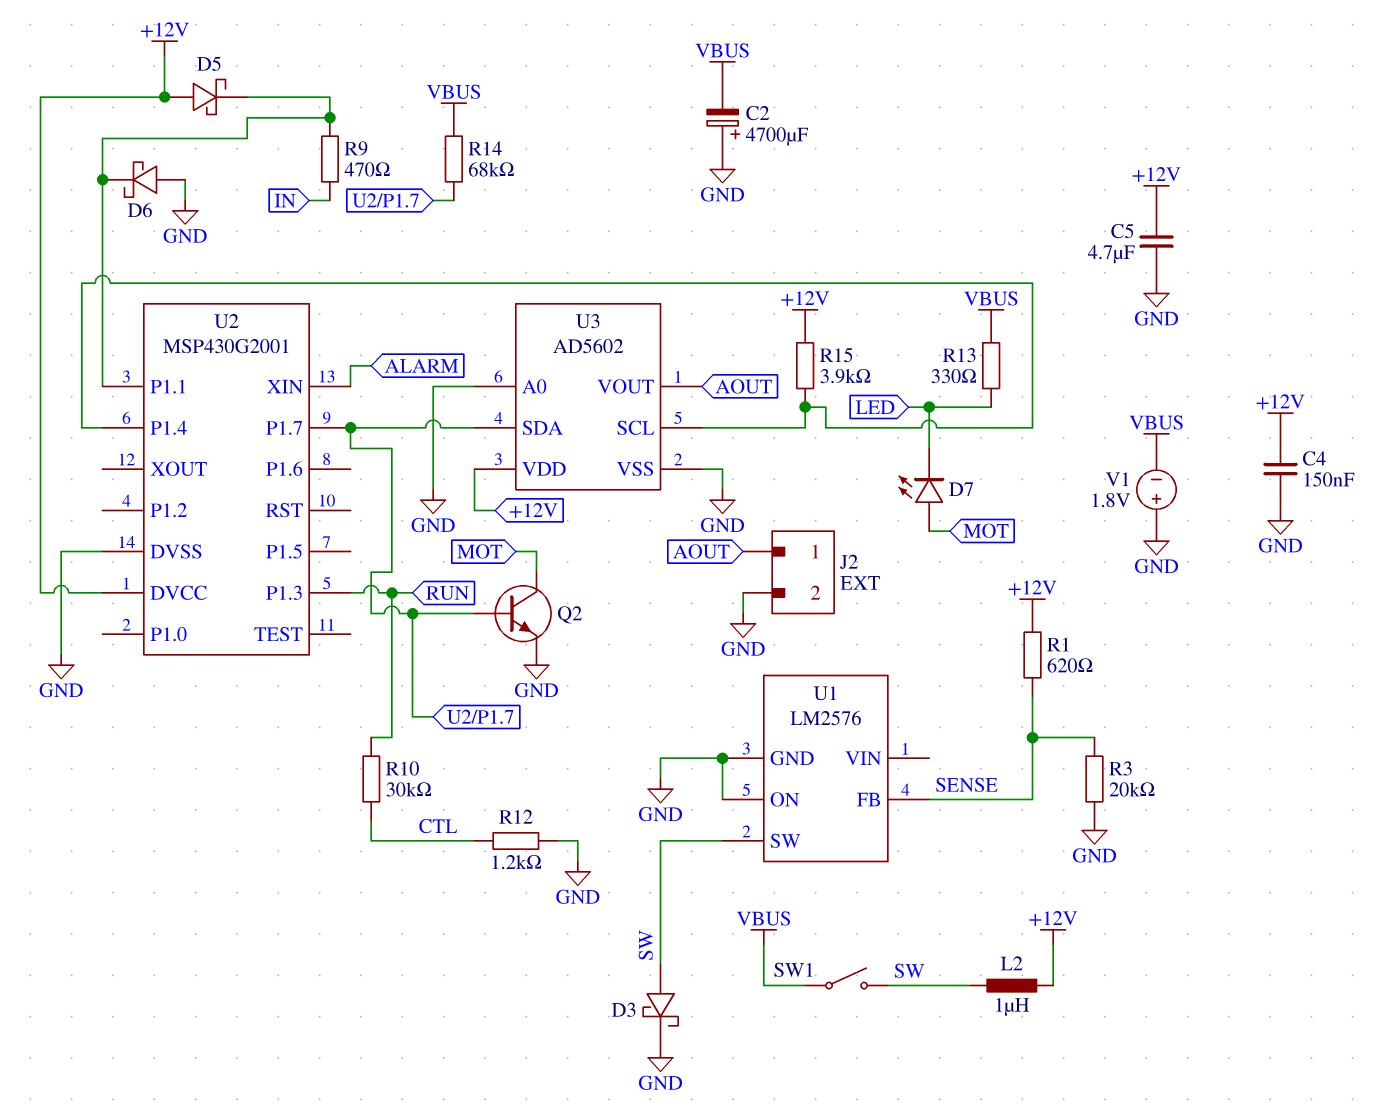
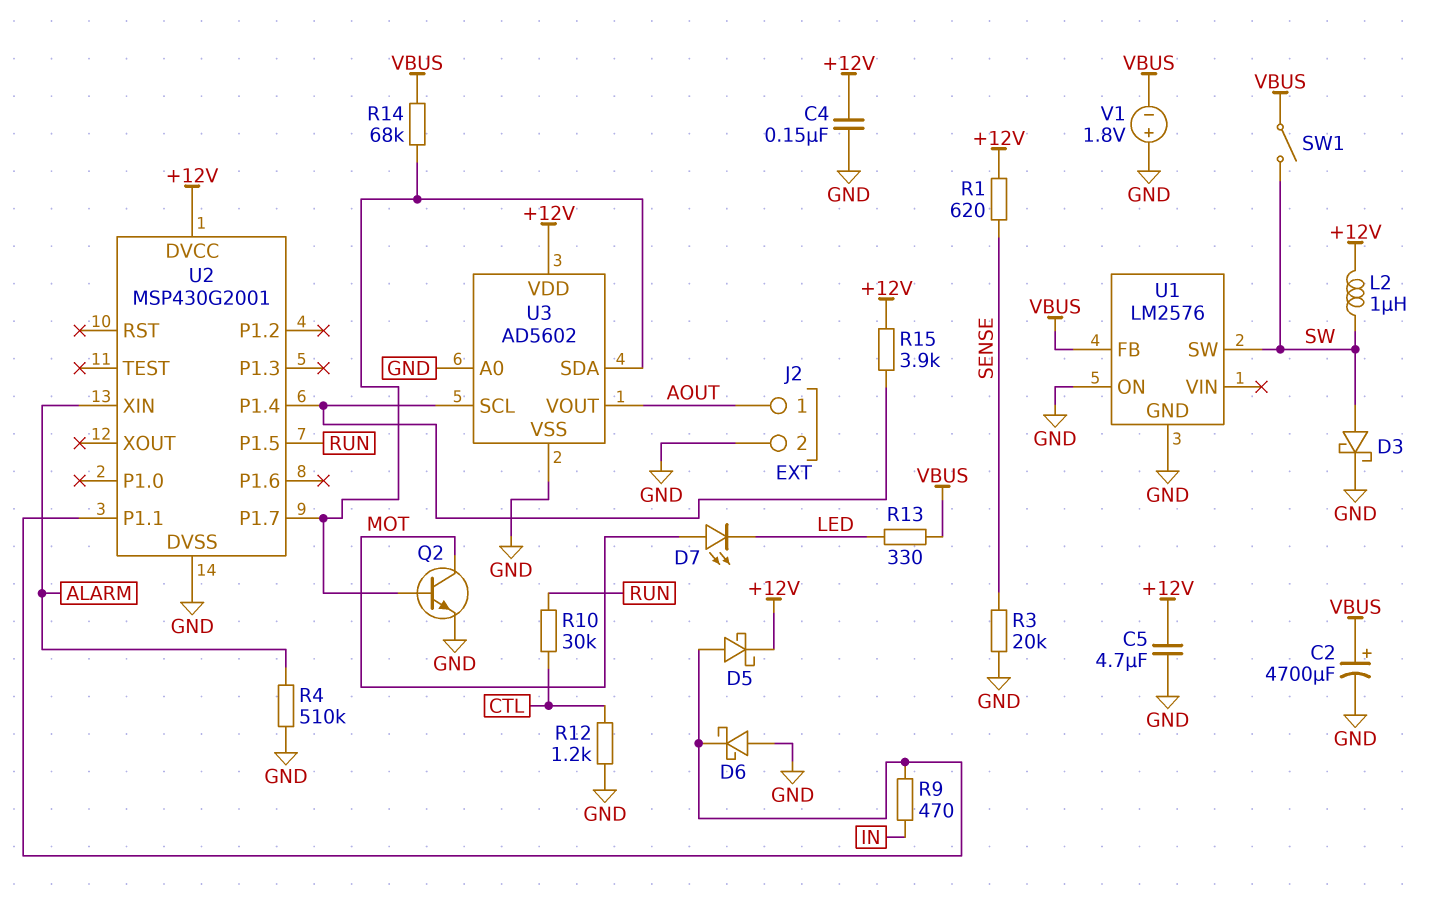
C2: 4700uF (plus GND, minus VBUS) -> 4700uF (plus VBUS, minus GND)
D5: schottky (A +12V, K U2/P1.1) -> schottky (A U2/P1.1, K +12V)
R4: none -> 510k (ALARM, GND)
U1 pin FB: SENSE -> VBUS
U2 pin P1.3: RUN -> none
U2 pin P1.5: none -> RUN

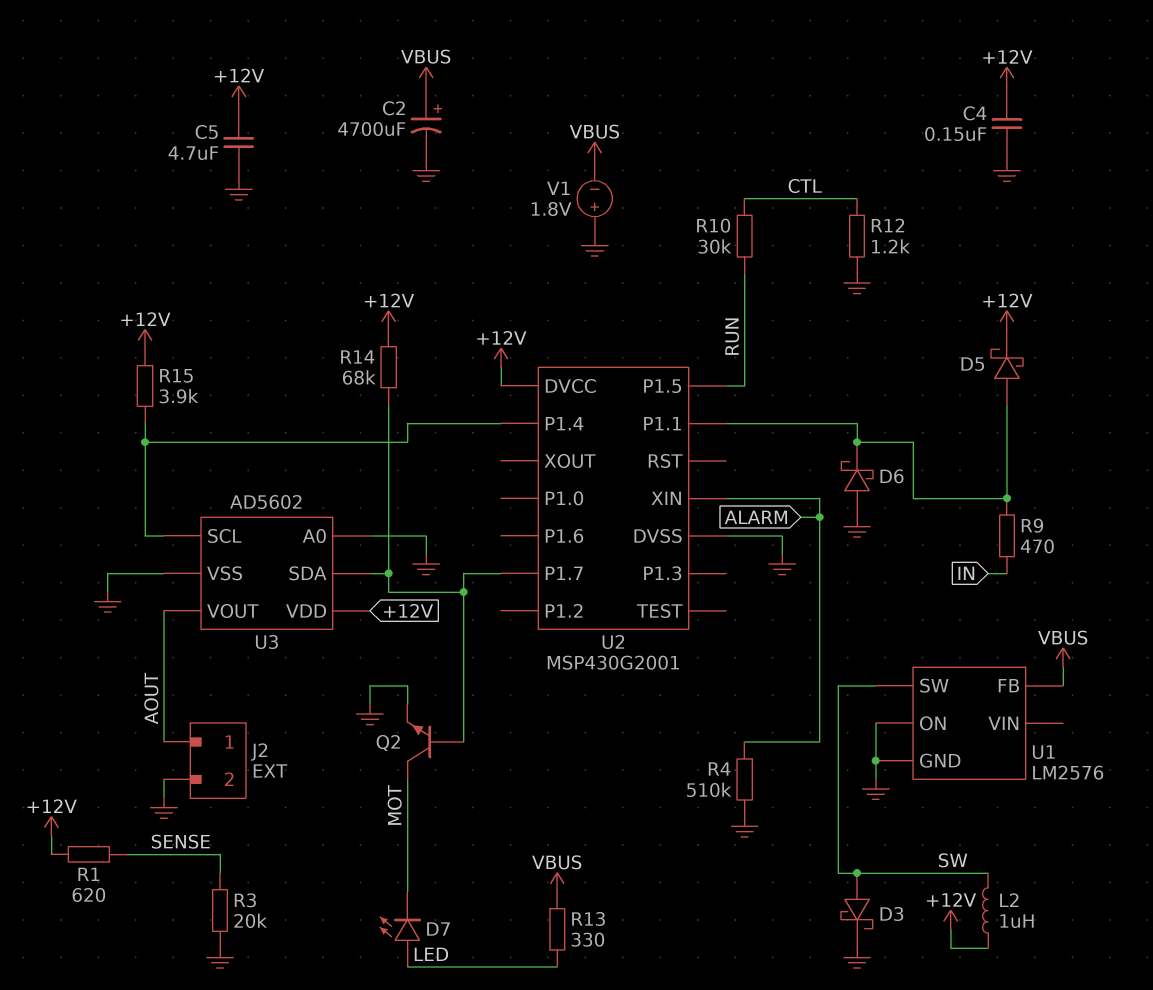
D7: LED (A MOT, K LED) -> LED (A LED, K MOT)
R14: 68k (U2/P1.7, VBUS) -> 68k (+12V, U2/P1.7)
SW1: switch (SW, VBUS) -> none

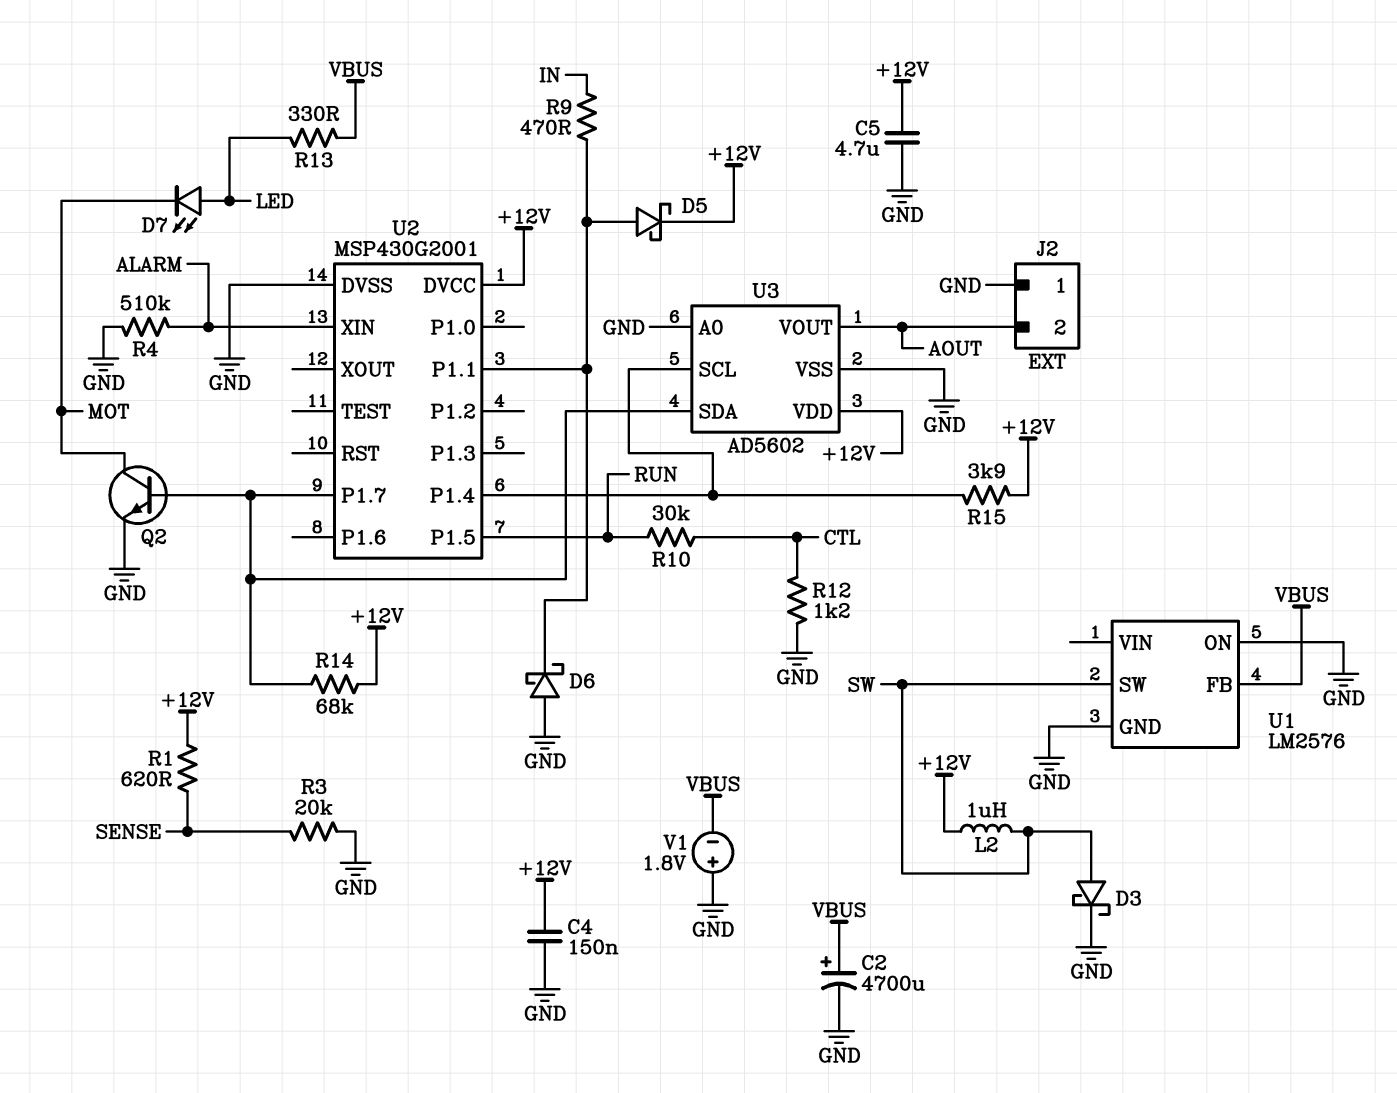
J2 pin 1: AOUT -> GND
J2 pin 2: GND -> AOUT

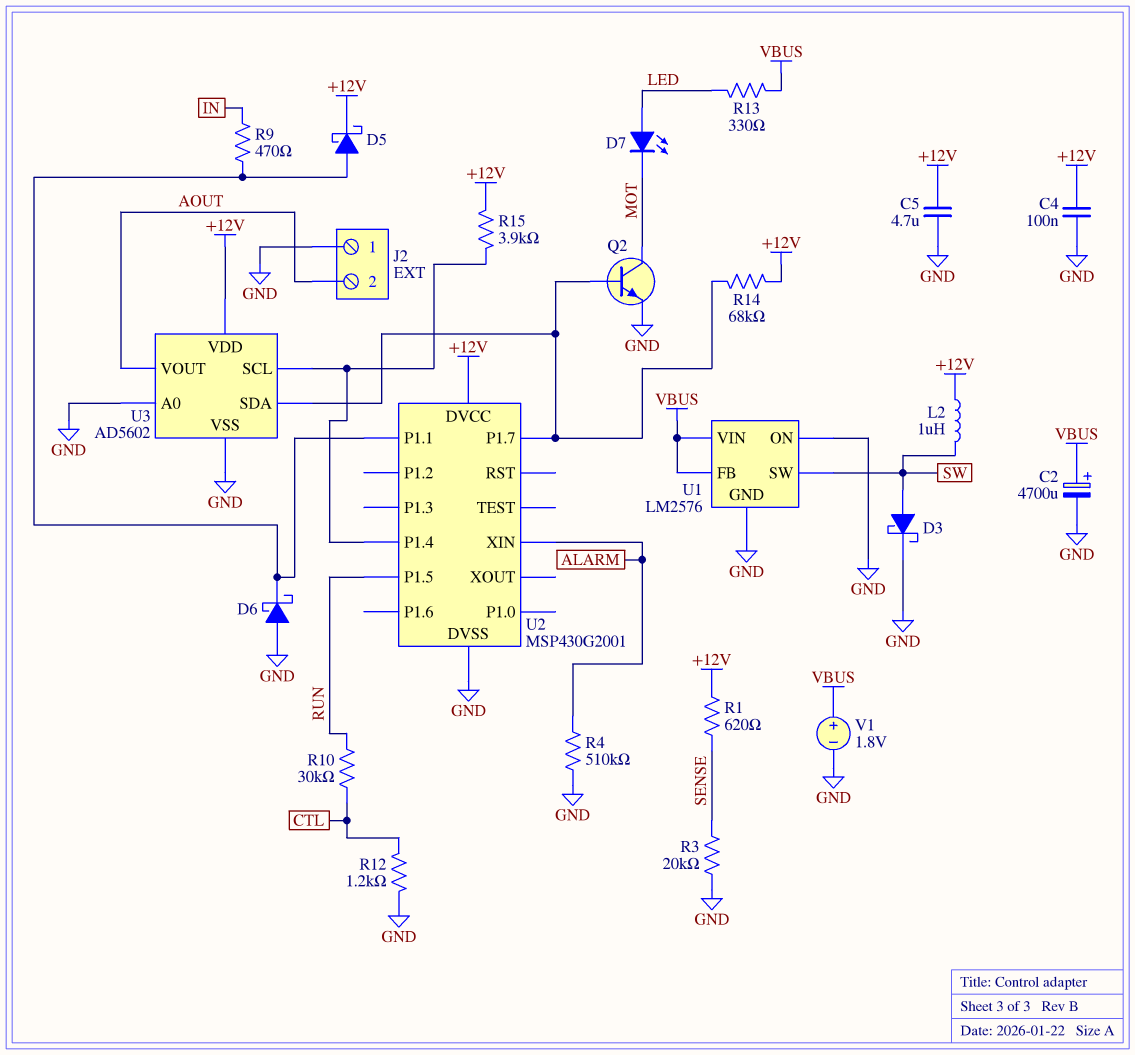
C4: 150nF (+12V, GND) -> 100nF (+12V, GND)
U1 pin VIN: none -> VBUS
V1: 1.8V (plus GND, minus VBUS) -> 1.8V (plus VBUS, minus GND)

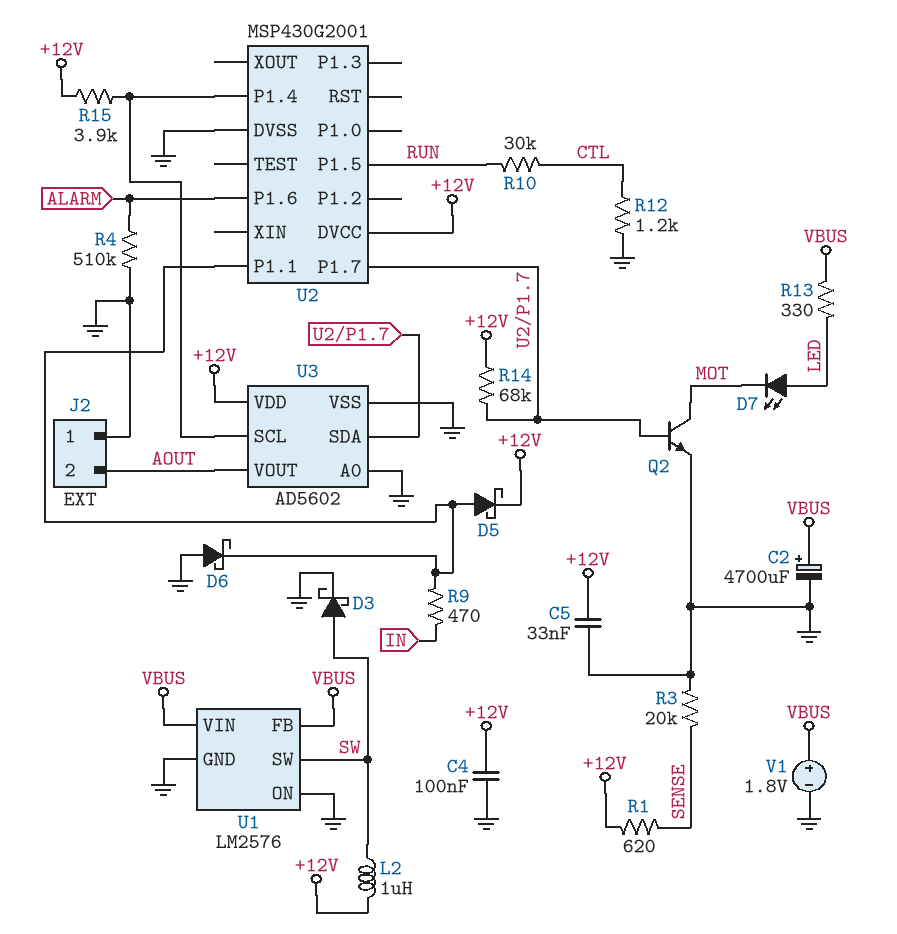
C5: 4.7uF (+12V, GND) -> 33nF (+12V, GND)
U2 pin P1.6: none -> ALARM
U2 pin XIN: ALARM -> none

